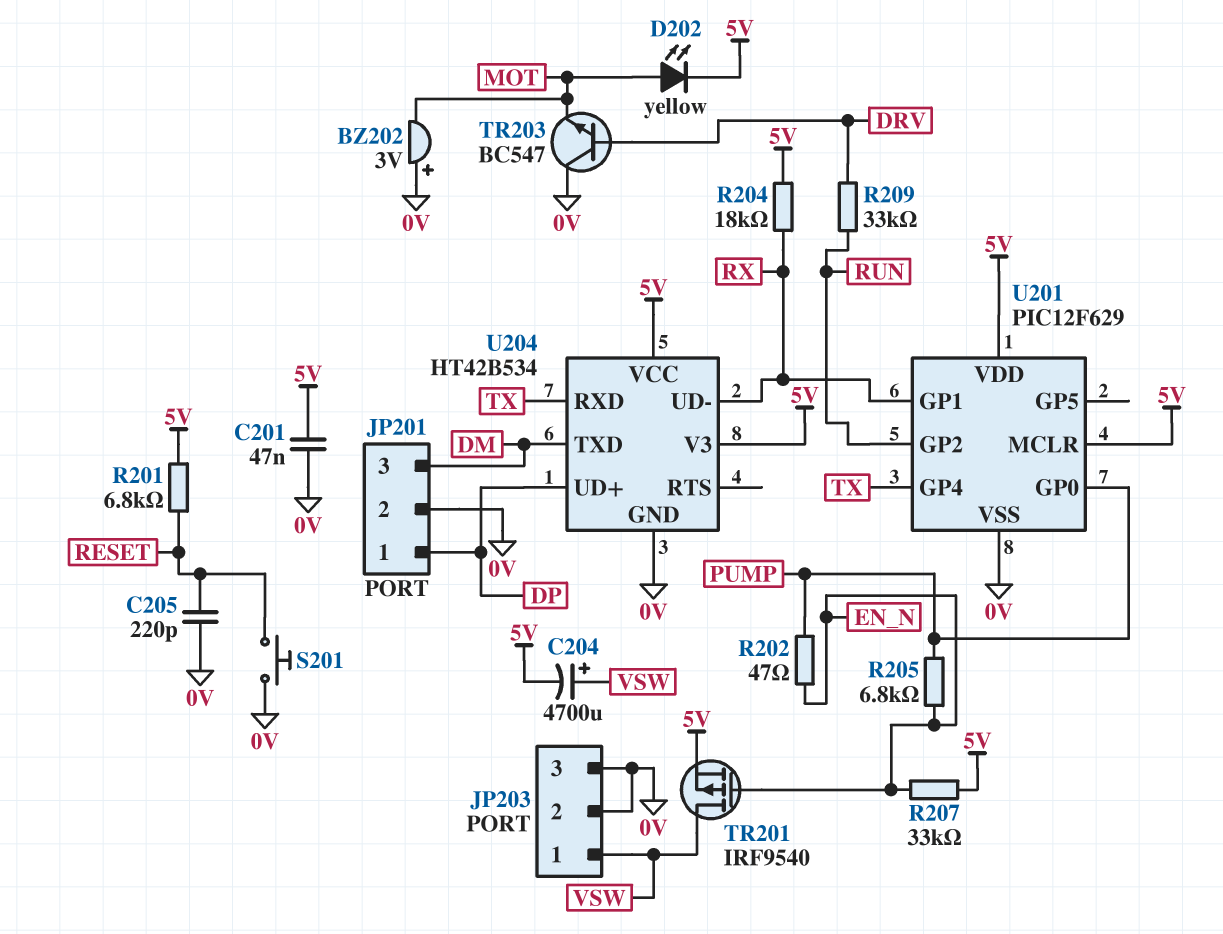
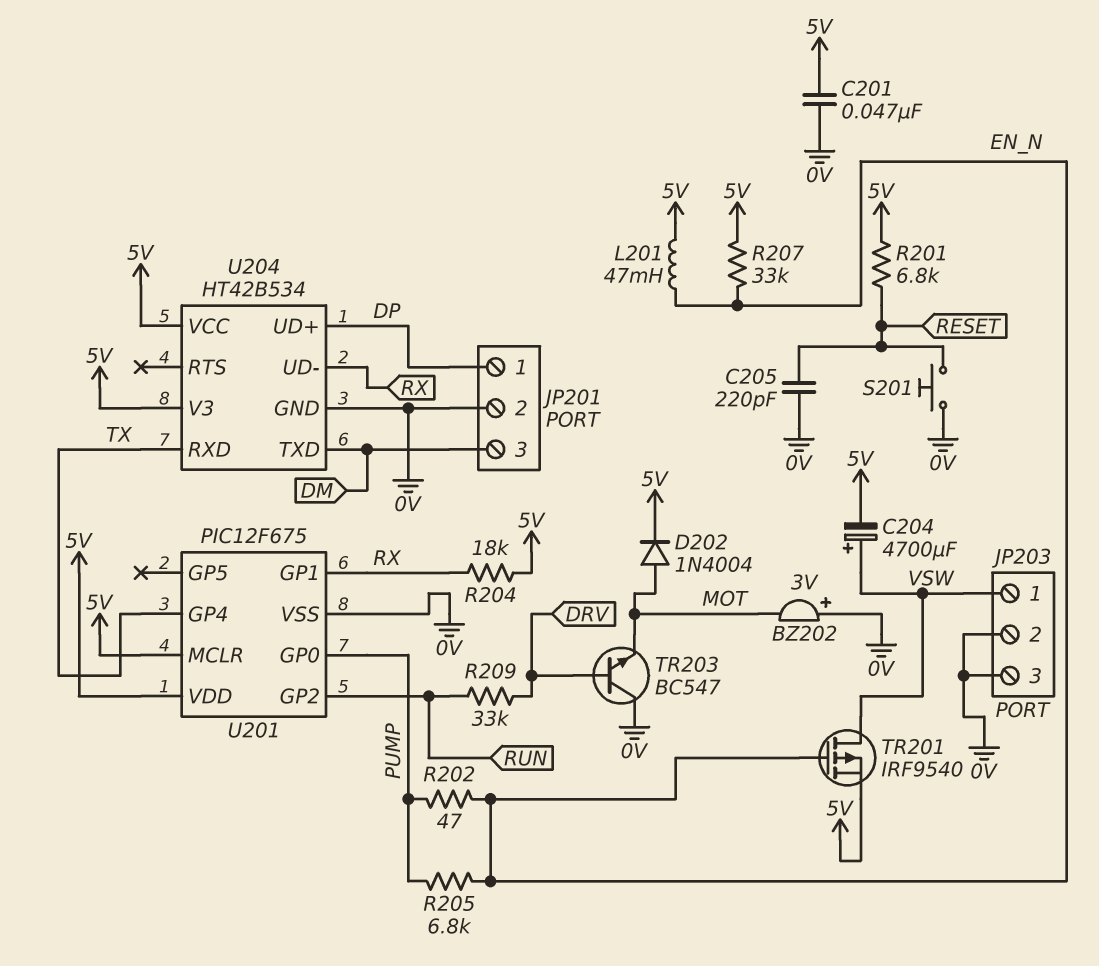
D202: LED yellow (A MOT, K 5V) -> diode 1N4004 (A MOT, K 5V)
L201: none -> 47mH (5V, EN_N)
U201: PIC12F629 -> PIC12F675

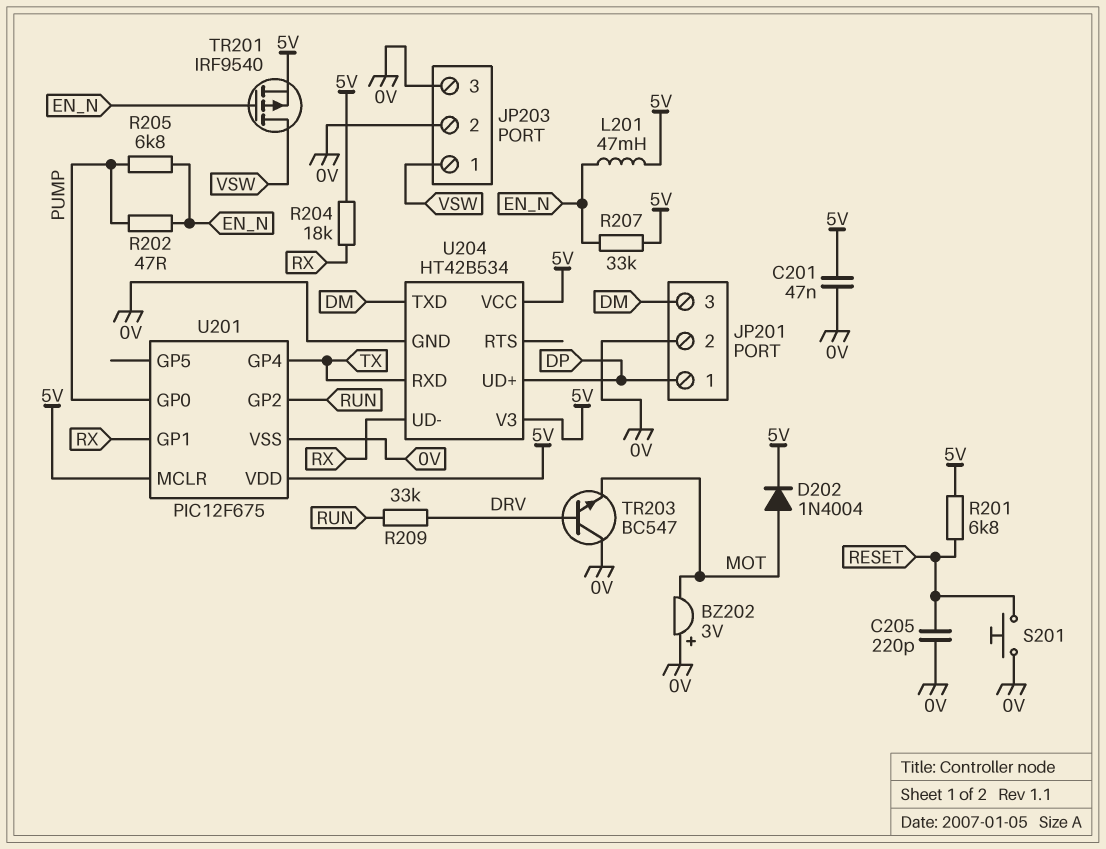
C204: 4700uF (plus VSW, minus 5V) -> none

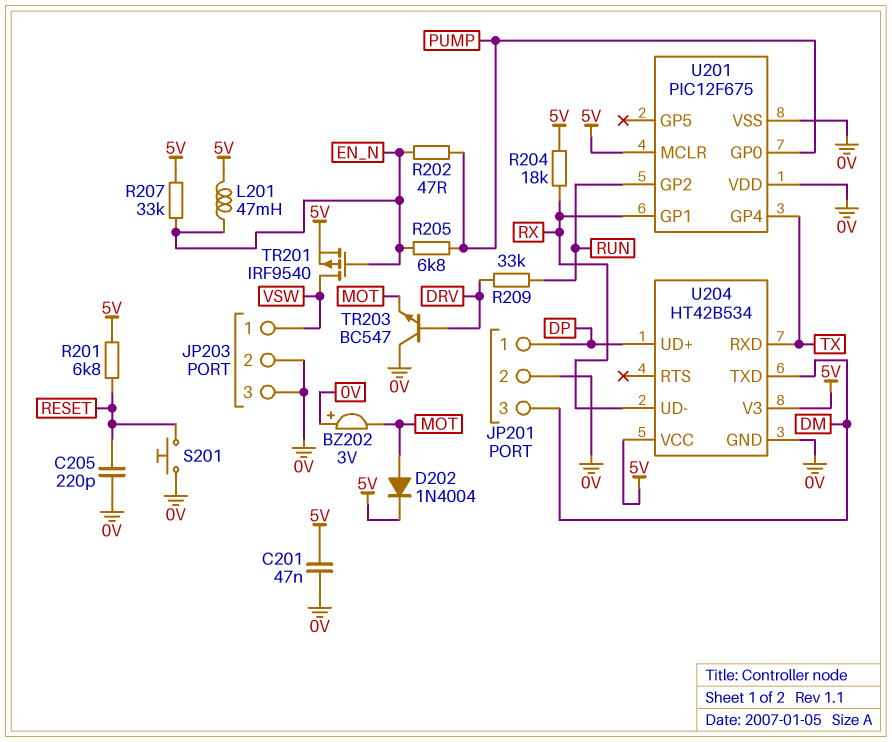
U201 pin VDD: 5V -> 0V

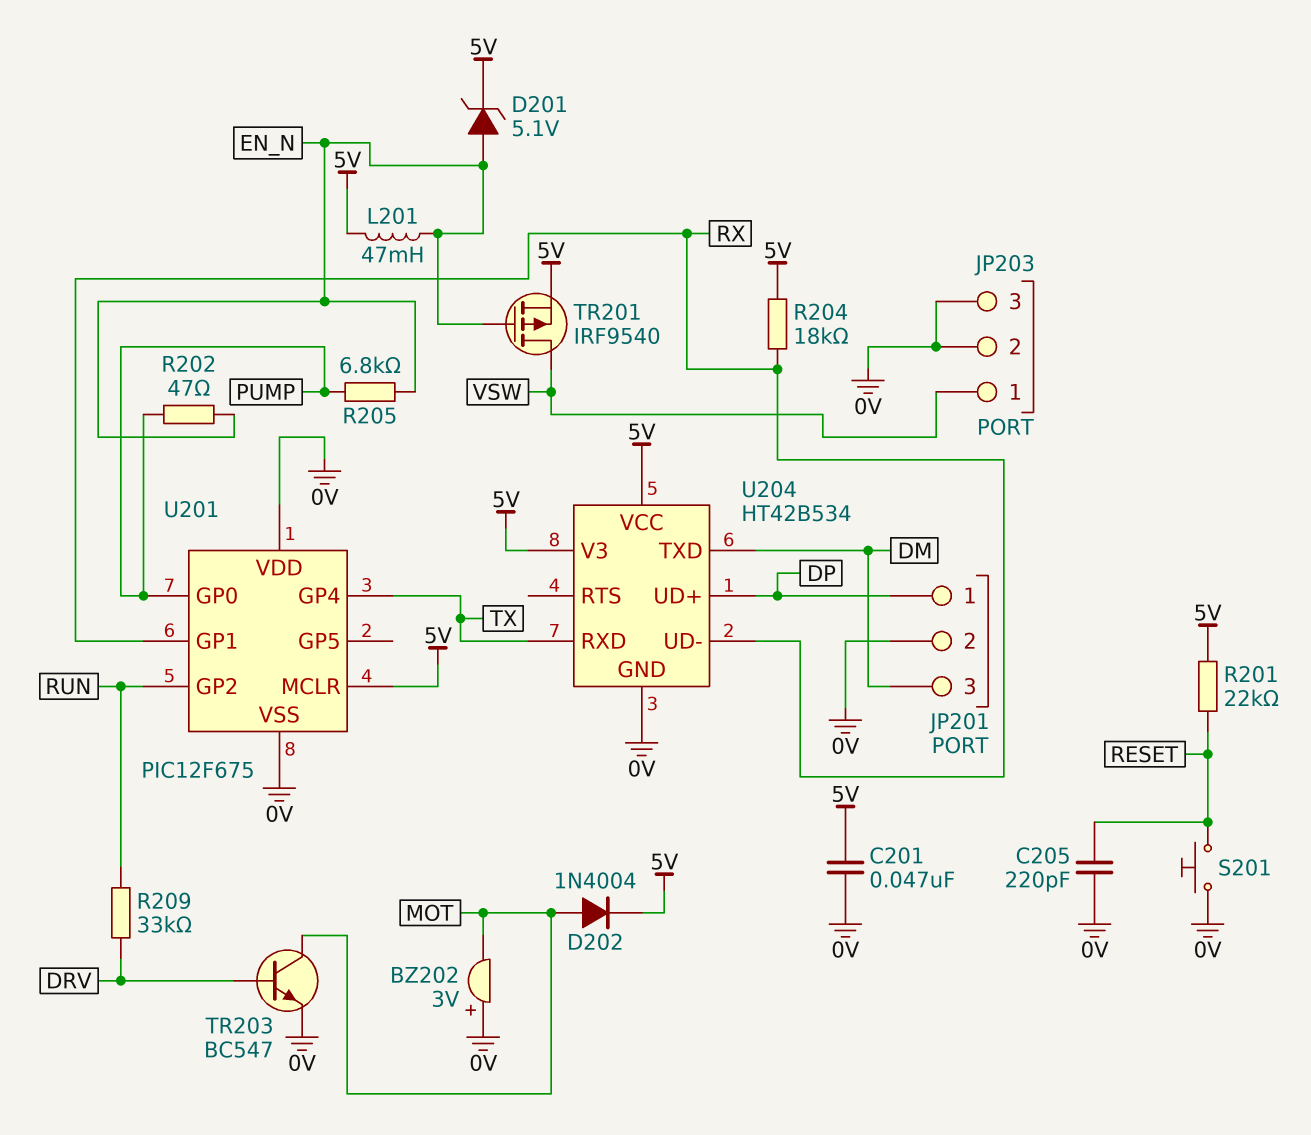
D201: none -> zener 5.1V (A EN_N, K 5V)
R201: 6.8k (5V, RESET) -> 22k (5V, RESET)
R207: 33k (5V, EN_N) -> none
TR203: NPN BC547 (B DRV, C 0V, E MOT) -> NPN BC547 (B DRV, C MOT, E 0V)

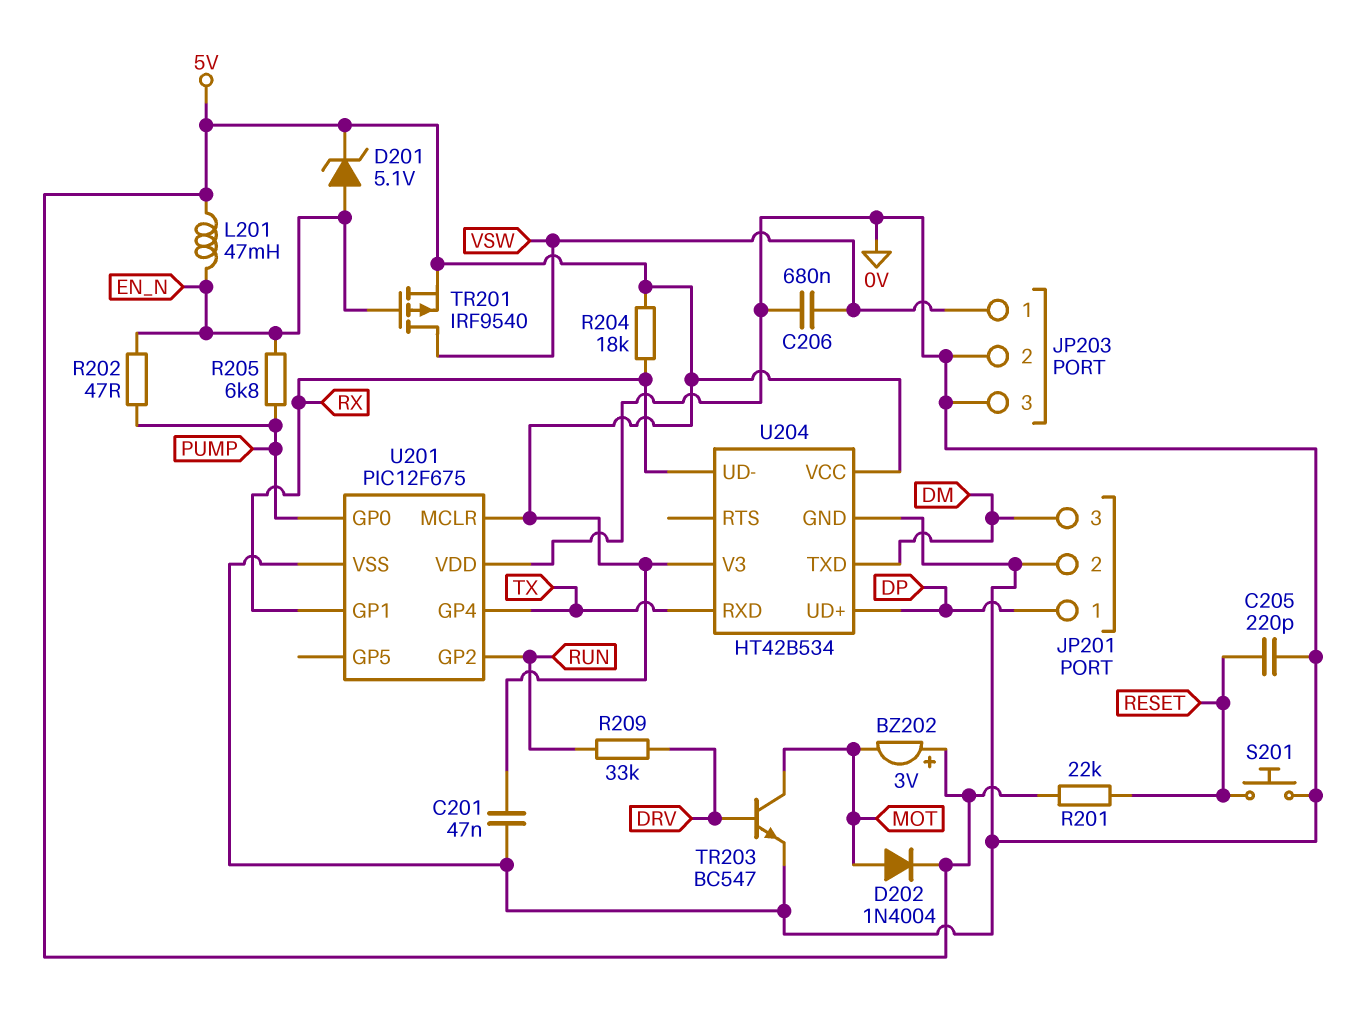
BZ202: buzzer 3V (plus 0V, minus MOT) -> buzzer 3V (plus 5V, minus MOT)
C206: none -> 680nF (0V, VSW)

